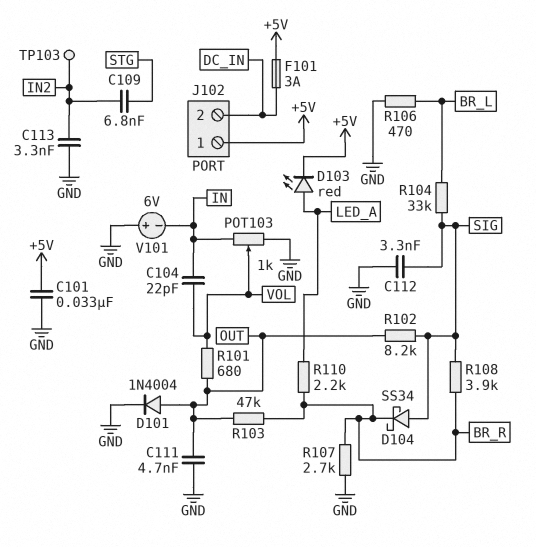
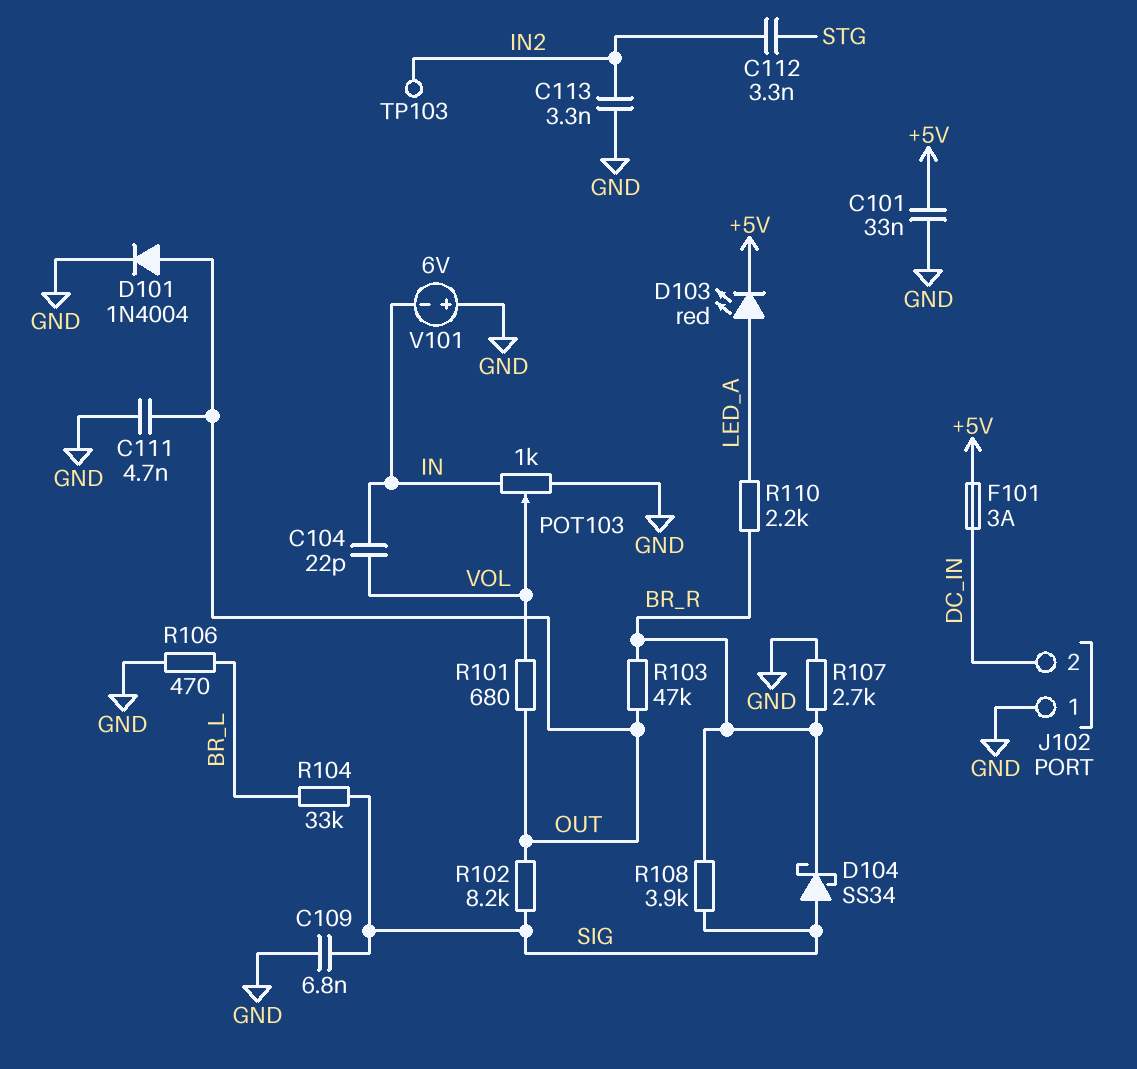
C109: 6.8nF (IN2, STG) -> 6.8nF (GND, SIG)
C112: 3.3nF (GND, SIG) -> 3.3nF (IN2, STG)
J102 pin 1: +5V -> GND

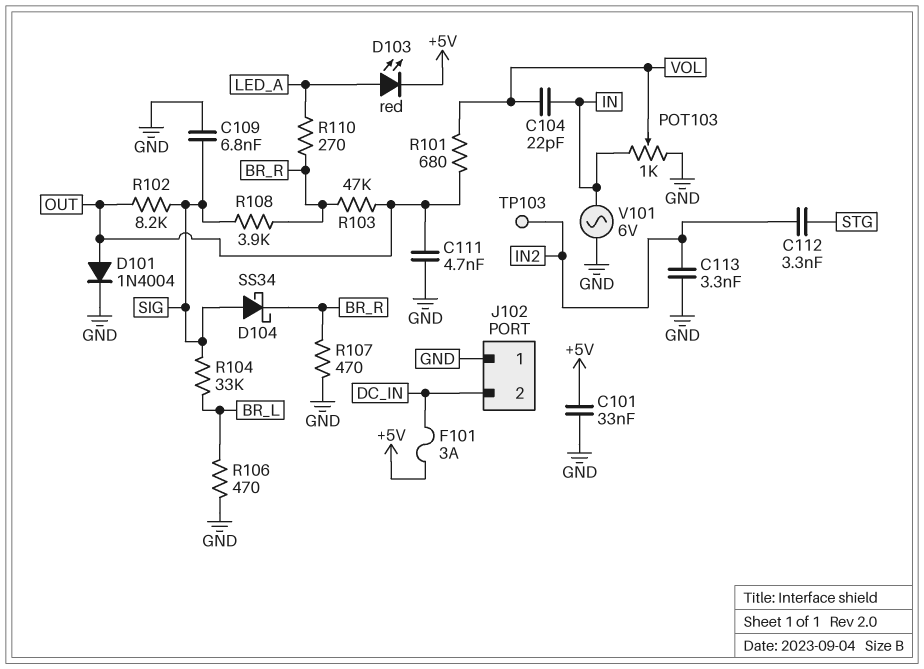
R107: 2.7k (BR_R, GND) -> 470 (BR_R, GND)
R110: 2.2k (BR_R, LED_A) -> 270 (BR_R, LED_A)
V101: 6V (plus GND, minus IN) -> AC 6V (GND, IN)

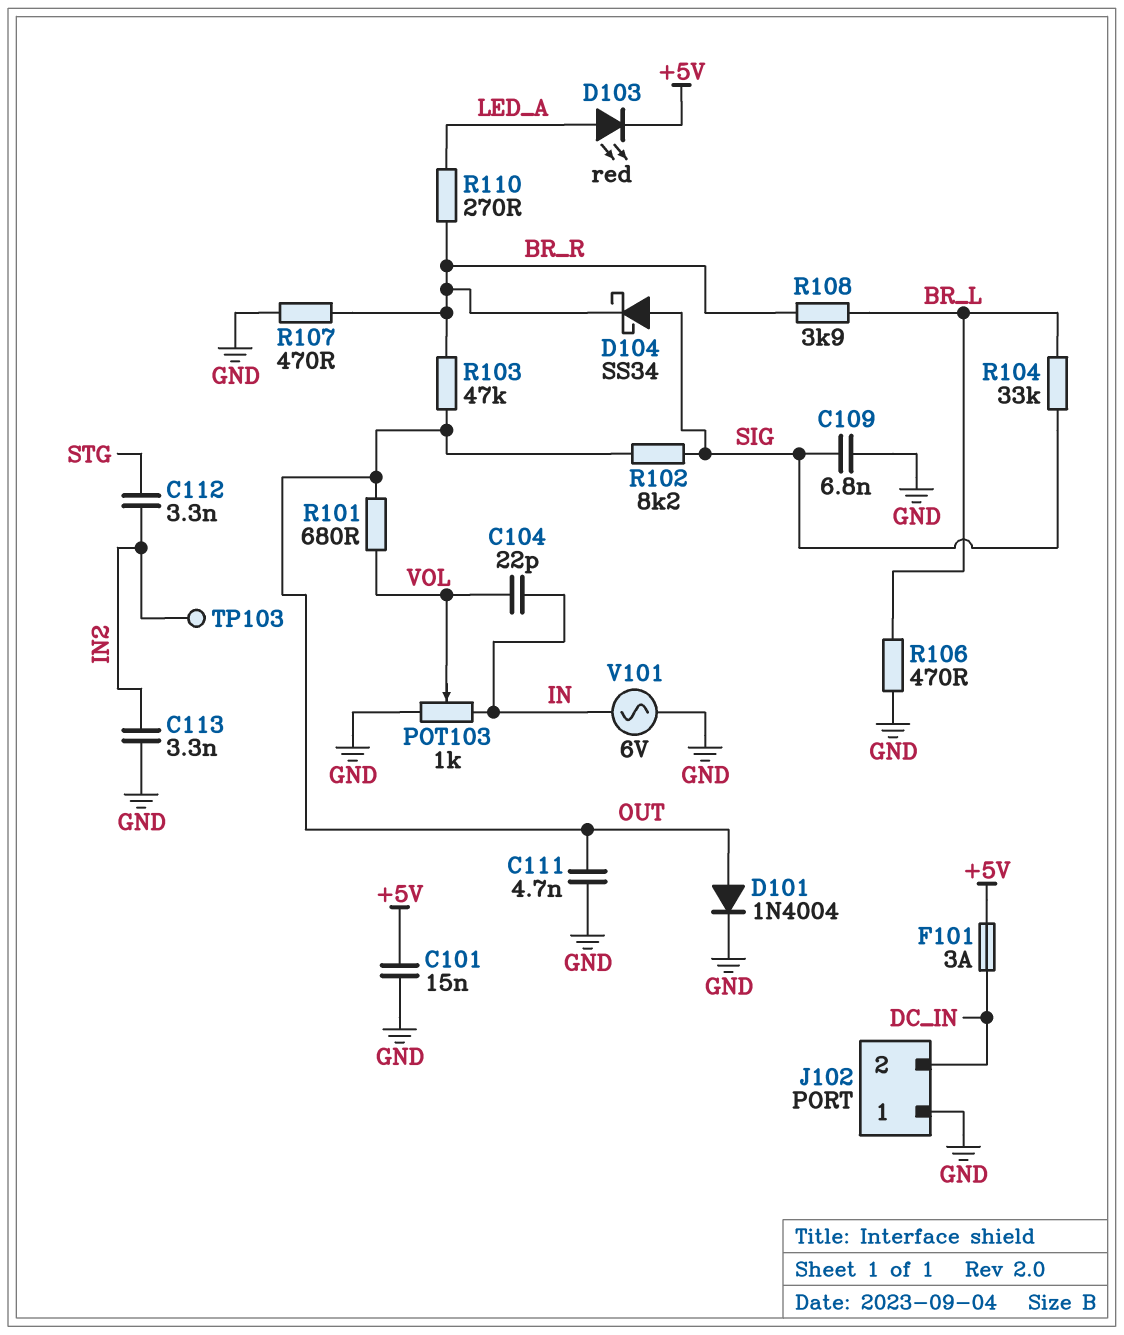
C101: 33nF (+5V, GND) -> 15nF (+5V, GND)
R108: 3.9k (BR_R, SIG) -> 3.9k (BR_L, BR_R)

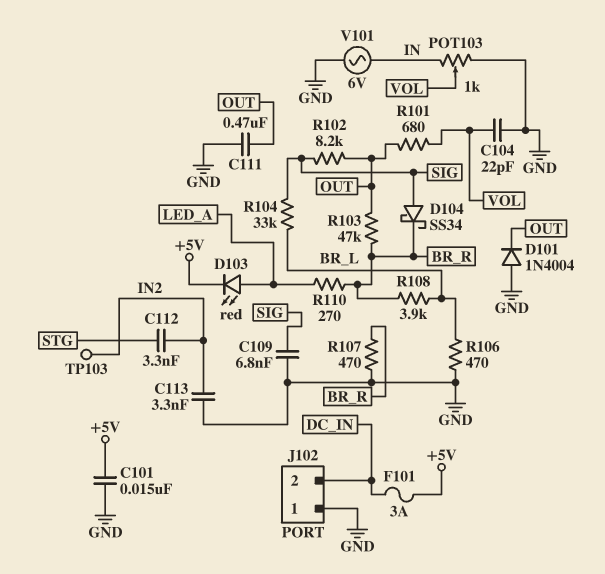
C104: 22pF (IN, VOL) -> 22pF (GND, VOL)
C111: 4.7nF (GND, OUT) -> 470nF (GND, OUT)
D101: diode 1N4004 (A OUT, K GND) -> diode 1N4004 (A GND, K OUT)

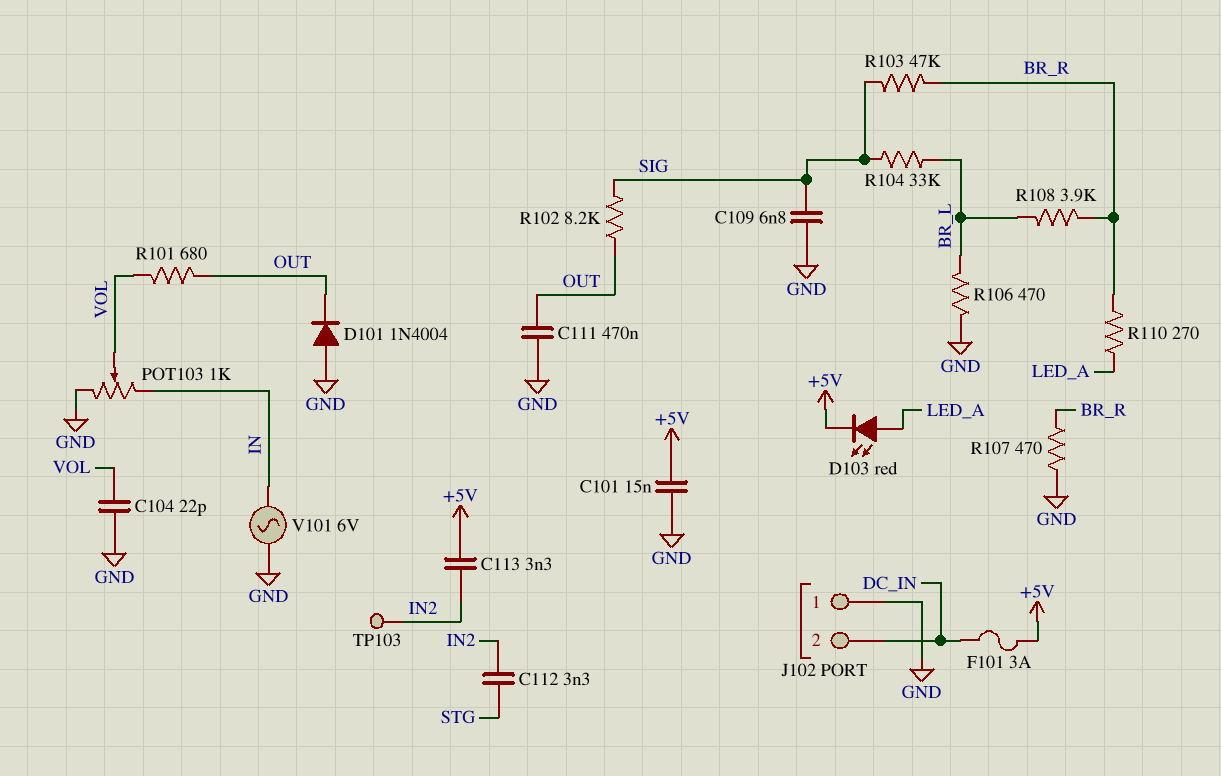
C113: 3.3nF (GND, IN2) -> 3.3nF (+5V, IN2)
D104: schottky SS34 (A SIG, K BR_R) -> none
R103: 47k (BR_R, OUT) -> 47k (BR_R, SIG)

